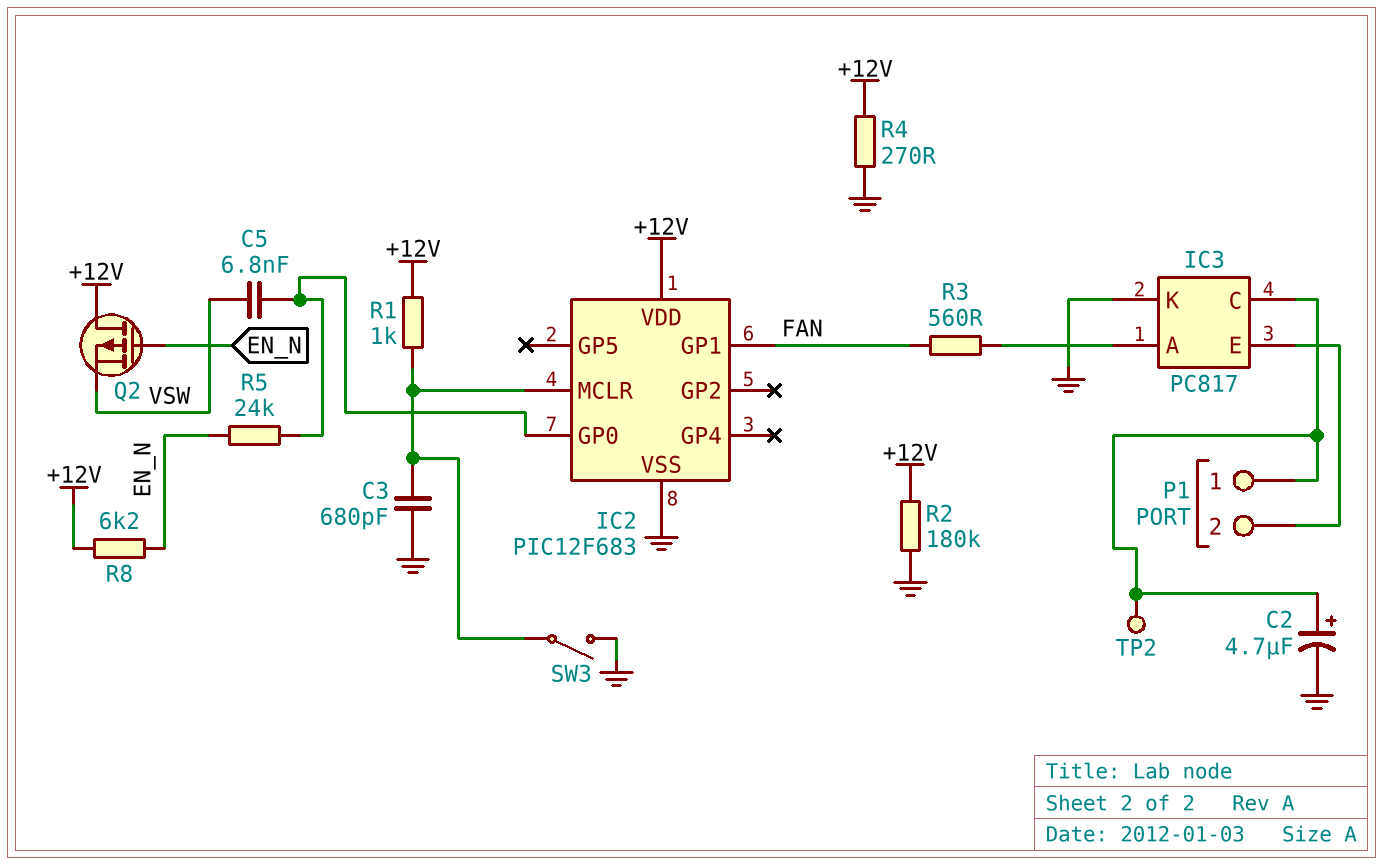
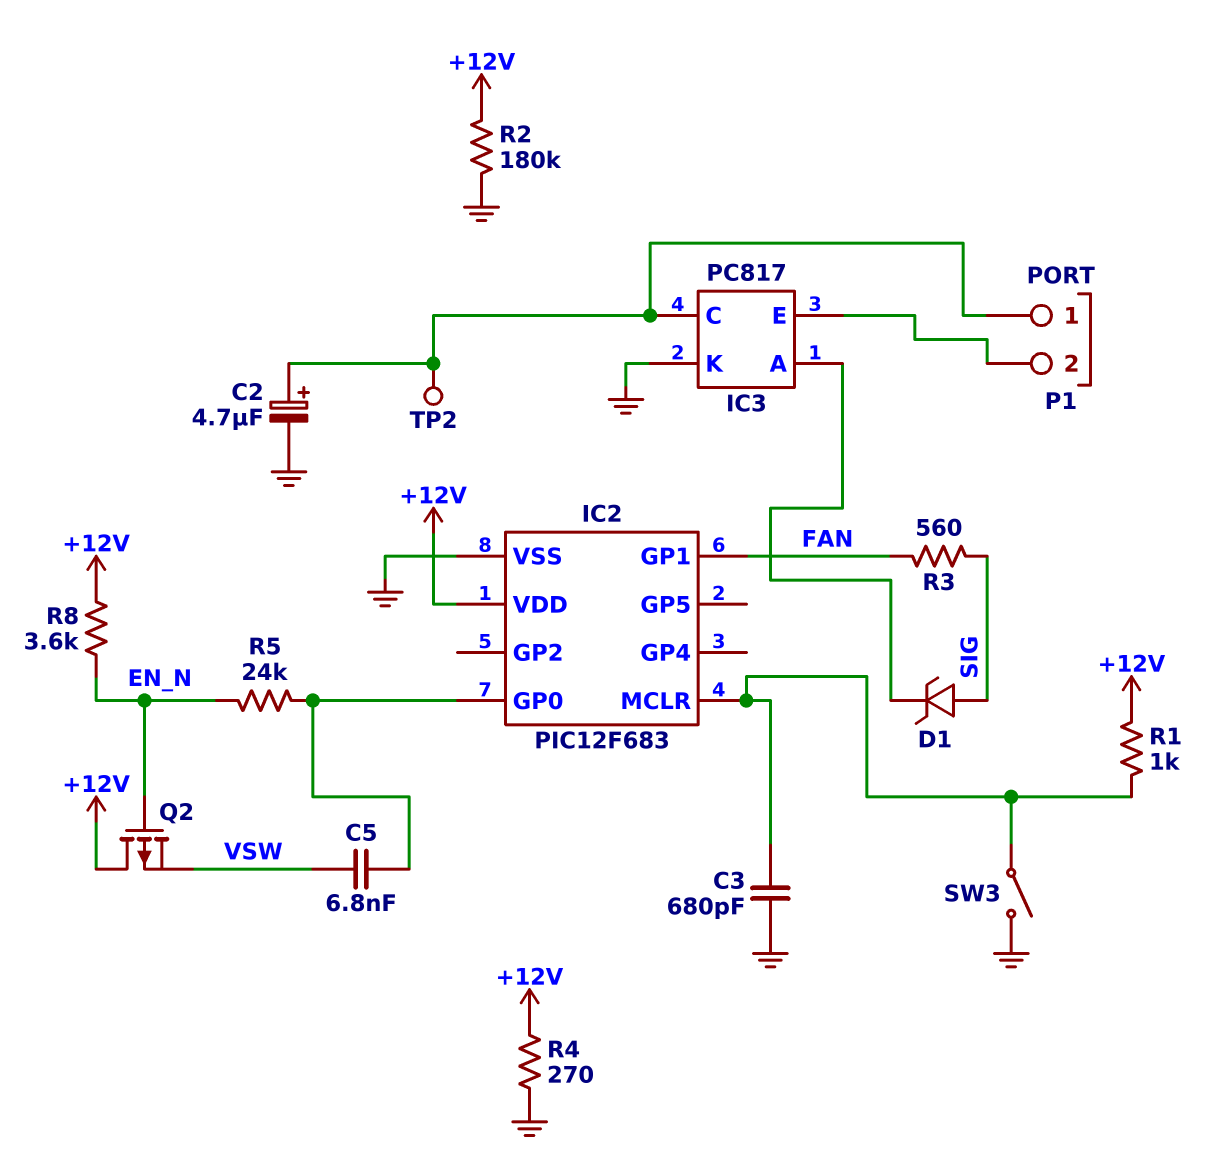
D1: none -> zener (A SIG, K IC3/A)
R3: 560 (FAN, IC3/A) -> 560 (FAN, SIG)
R8: 6.2k (+12V, EN_N) -> 3.6k (+12V, EN_N)

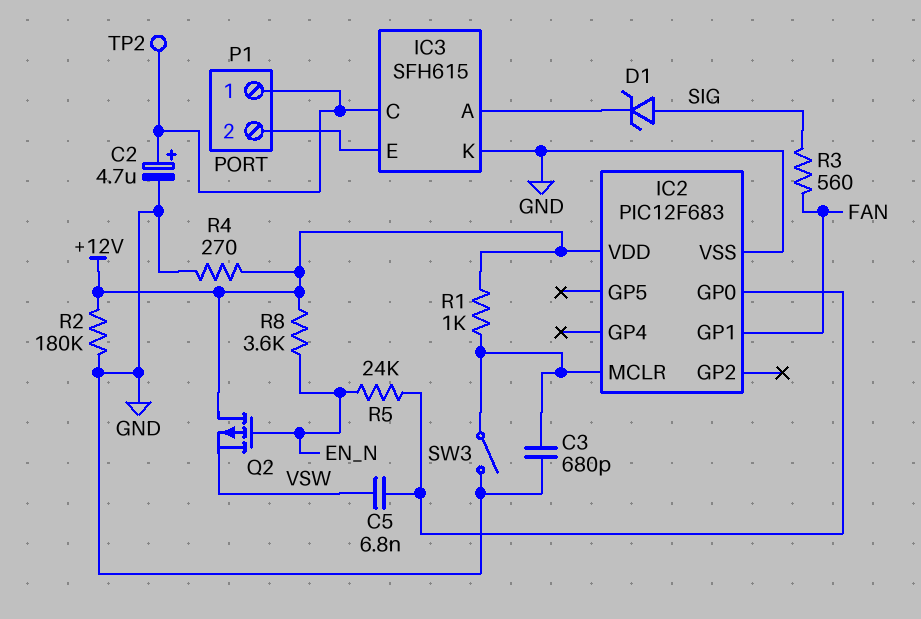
IC3: PC817 -> SFH615

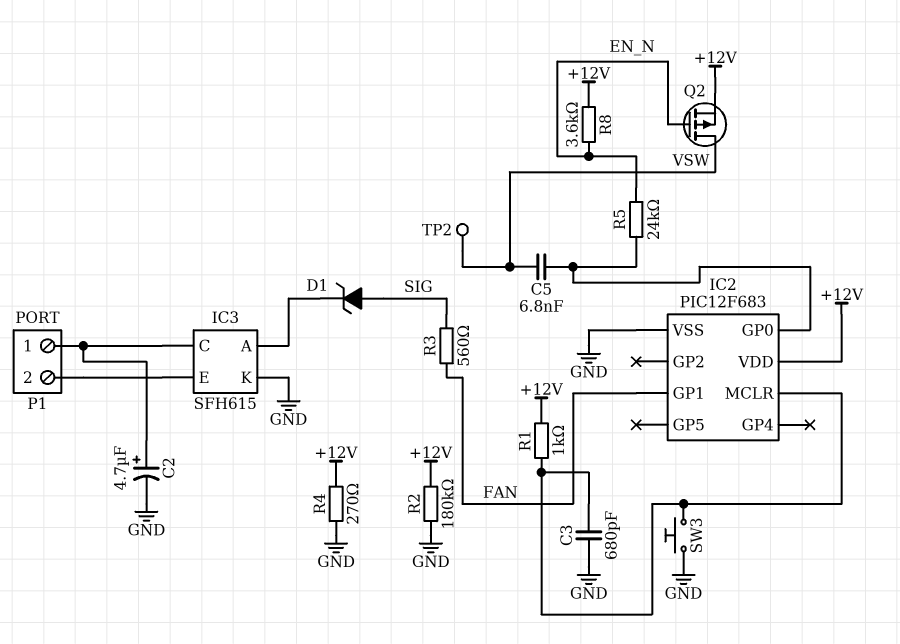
Q2: PMOS (G EN_N, D +12V, S VSW) -> PMOS (G EN_N, D VSW, S +12V)
SW3: switch (GND, IC2/MCLR) -> button (GND, IC2/MCLR)
TP2: test point (IC3/C) -> test point (VSW)

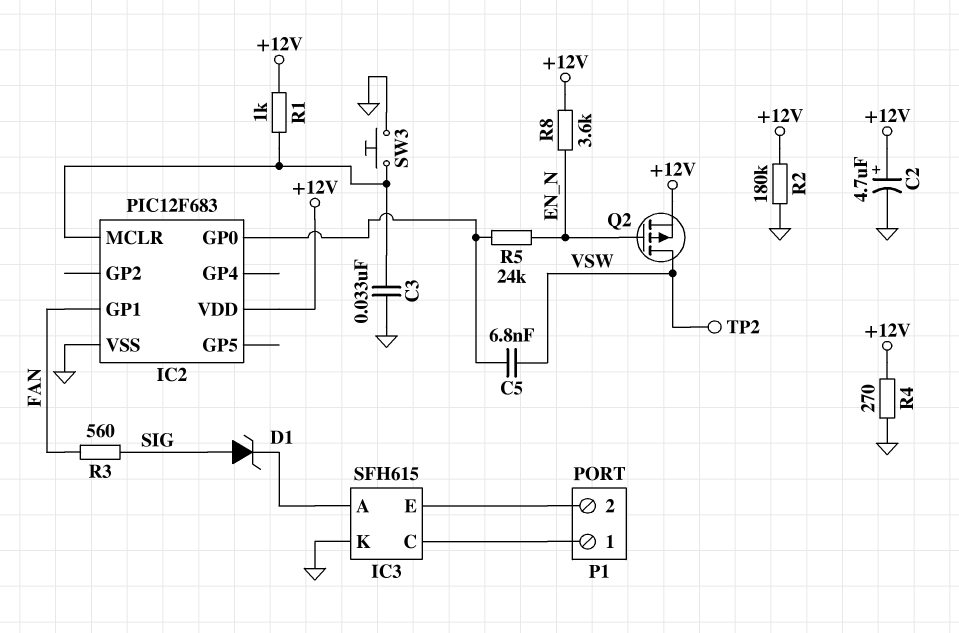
C2: 4.7uF (plus IC3/C, minus GND) -> 4.7uF (plus +12V, minus GND)
C3: 680pF (GND, IC2/MCLR) -> 33nF (GND, IC2/MCLR)

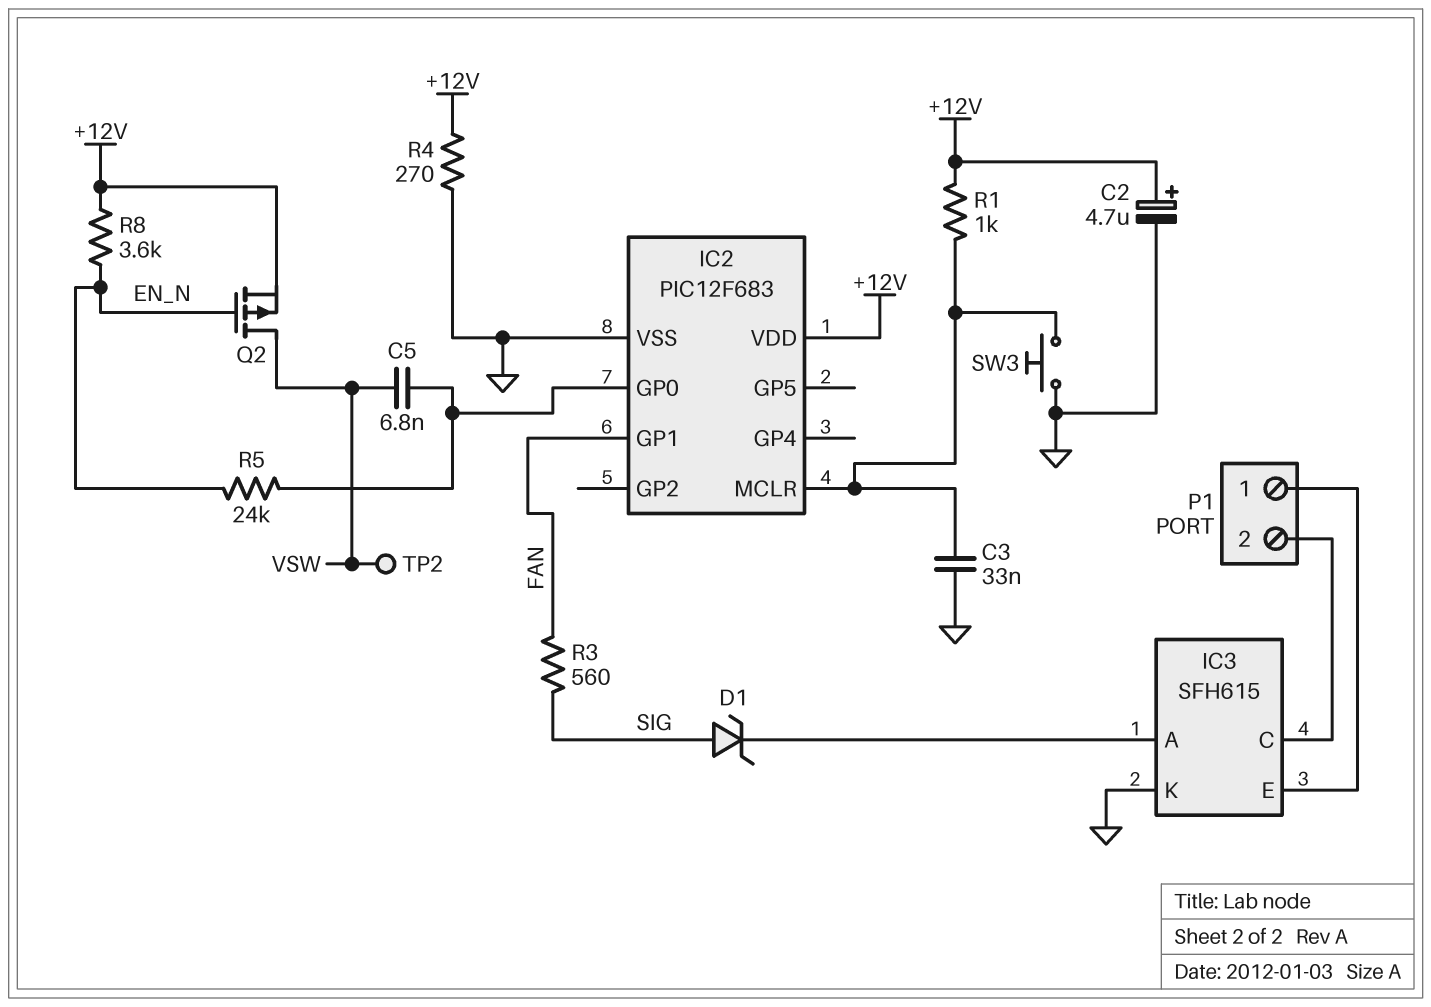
P1 pin 1: IC3/C -> IC3/E
P1 pin 2: IC3/E -> IC3/C
R2: 180k (+12V, GND) -> none

